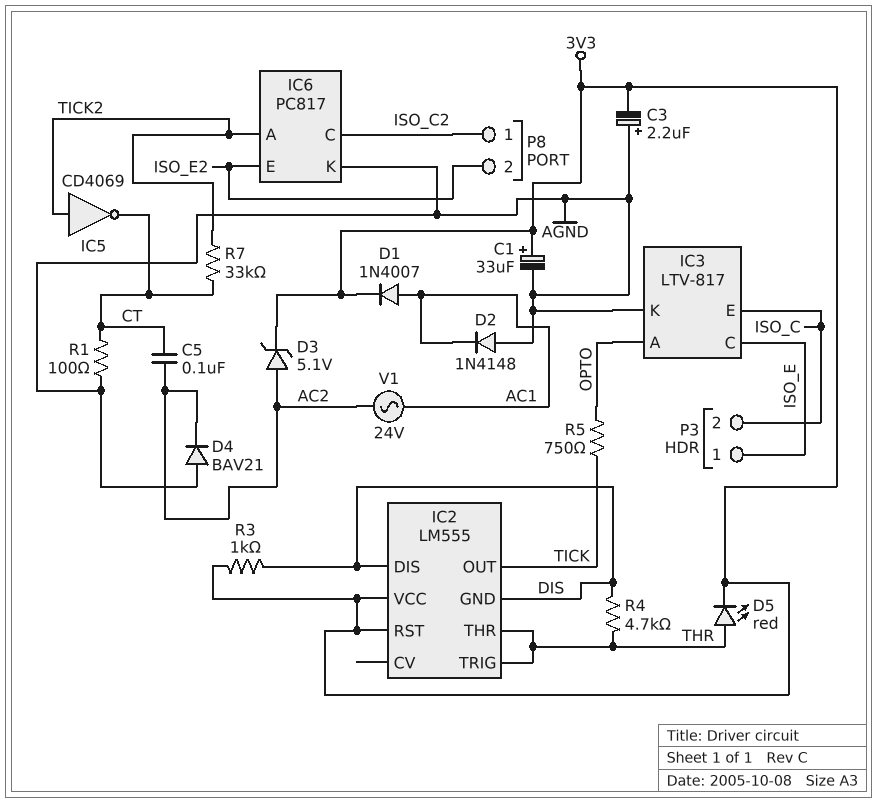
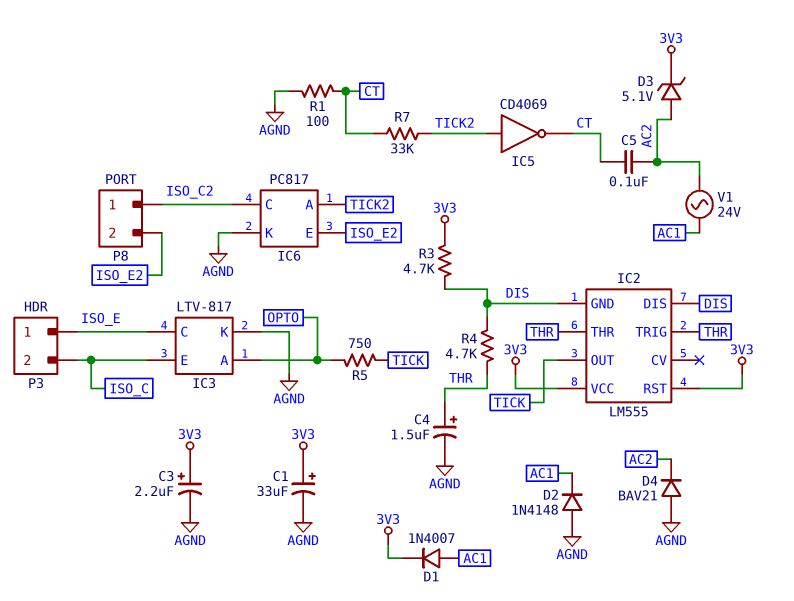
C3: 2.2uF (plus AGND, minus 3V3) -> 2.2uF (plus 3V3, minus AGND)
C4: none -> 1.5uF (plus THR, minus AGND)
D5: LED red (A THR, K 3V3) -> none
R3: 1k (3V3, DIS) -> 4.7k (3V3, DIS)

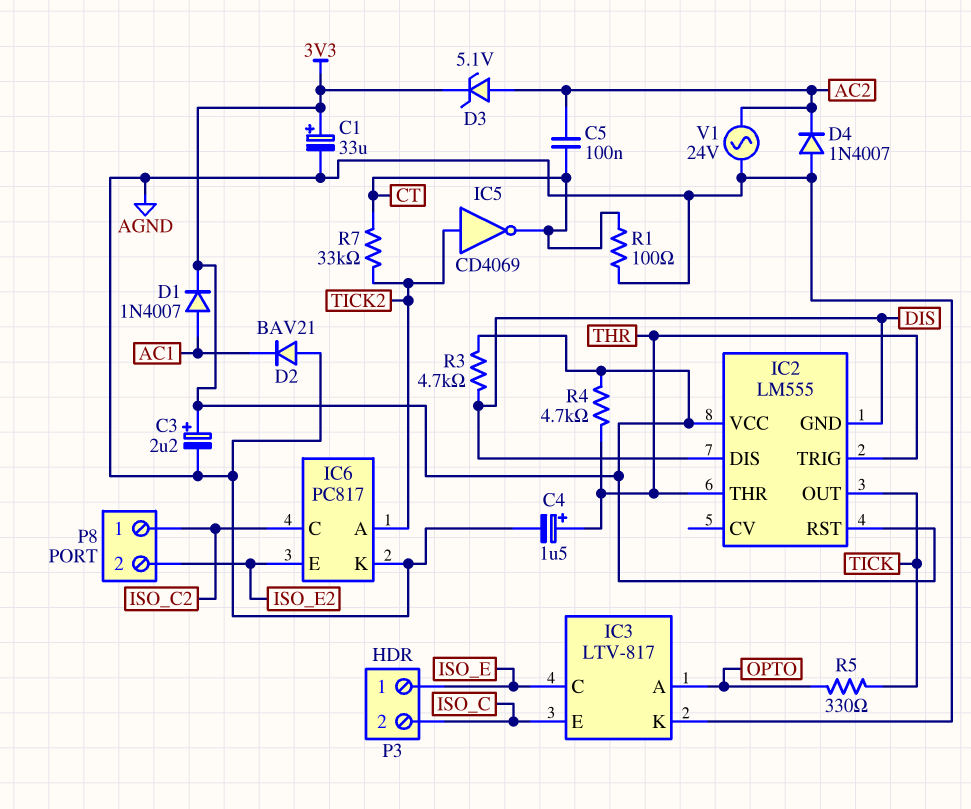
D2: diode 1N4148 (A AGND, K AC1) -> diode BAV21 (A AGND, K AC1)
D4: diode BAV21 (A AGND, K AC2) -> diode 1N4007 (A AGND, K AC2)
R4: 4.7k (DIS, THR) -> 4.7k (3V3, THR)
R5: 750 (OPTO, TICK) -> 330 (OPTO, TICK)
V1: AC 24V (AC1, AC2) -> AC 24V (AC2, AGND)

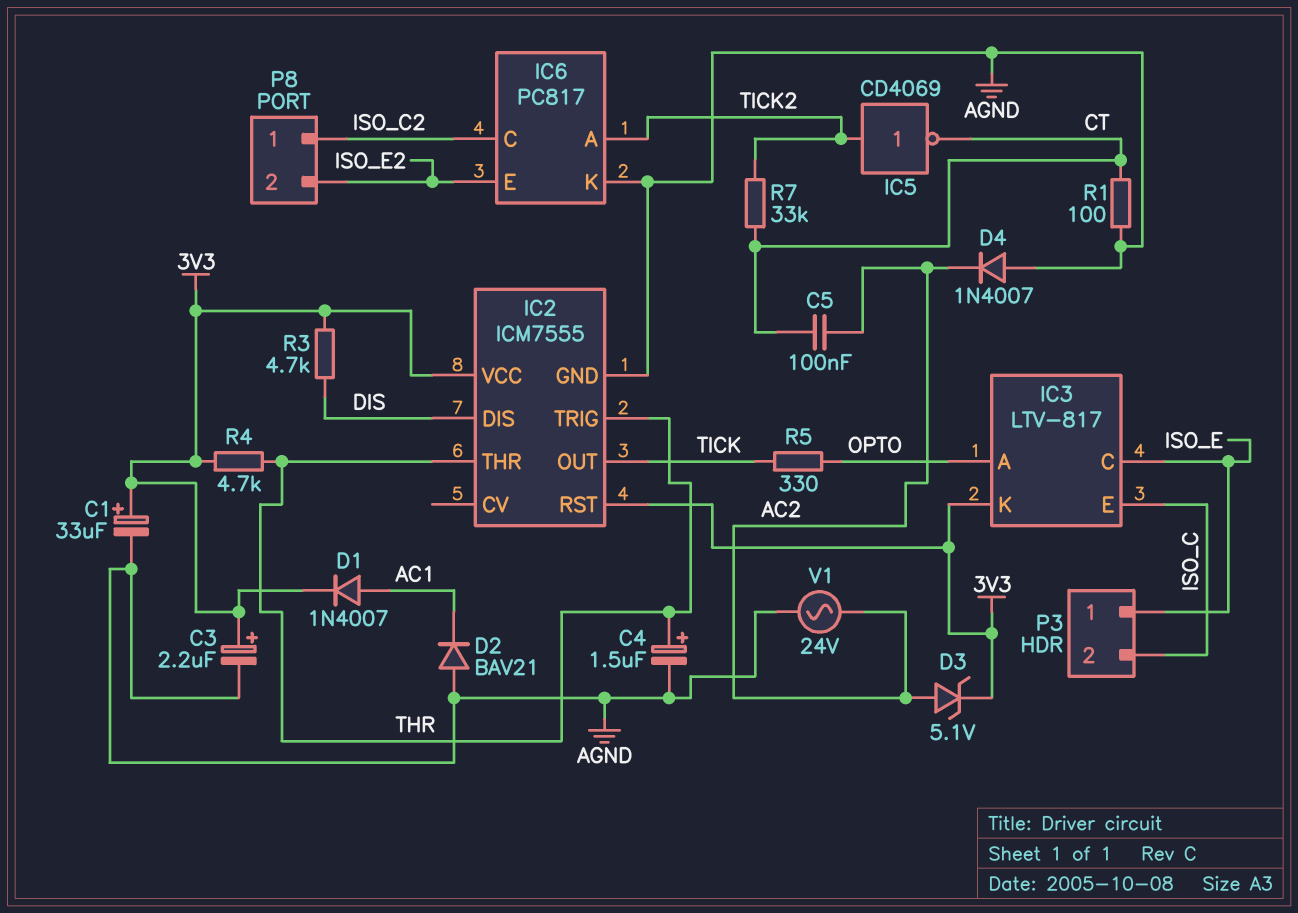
IC2: LM555 -> ICM7555
IC2 pin GND: DIS -> AGND
IC3 pin K: AGND -> 3V3

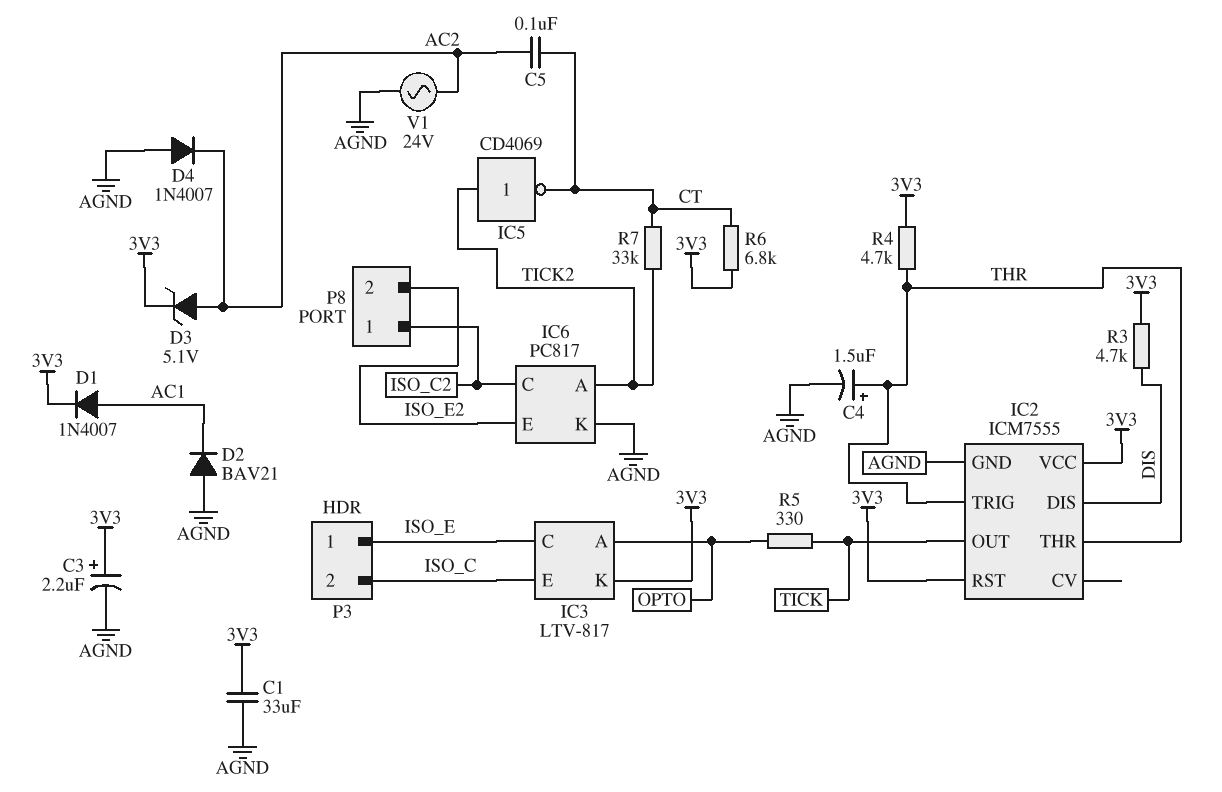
C1: 33uF (plus 3V3, minus AGND) -> 33uF (3V3, AGND)
R1: 100 (AGND, CT) -> none
R6: none -> 6.8k (3V3, CT)

